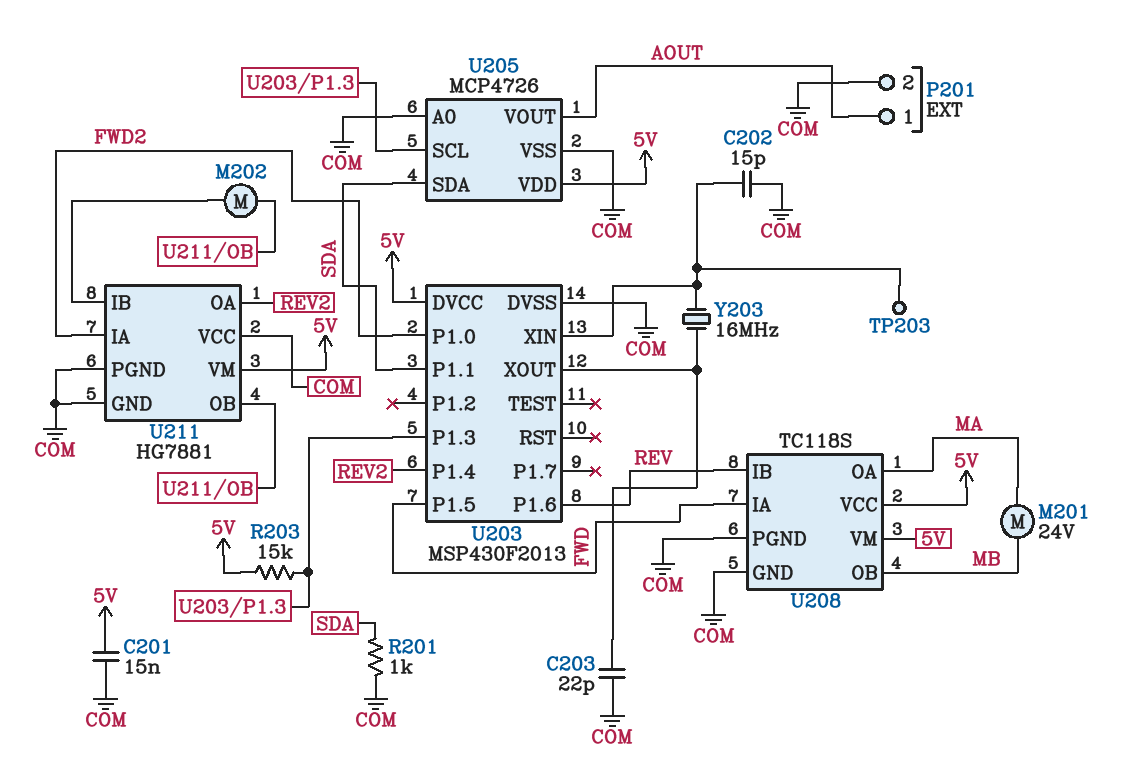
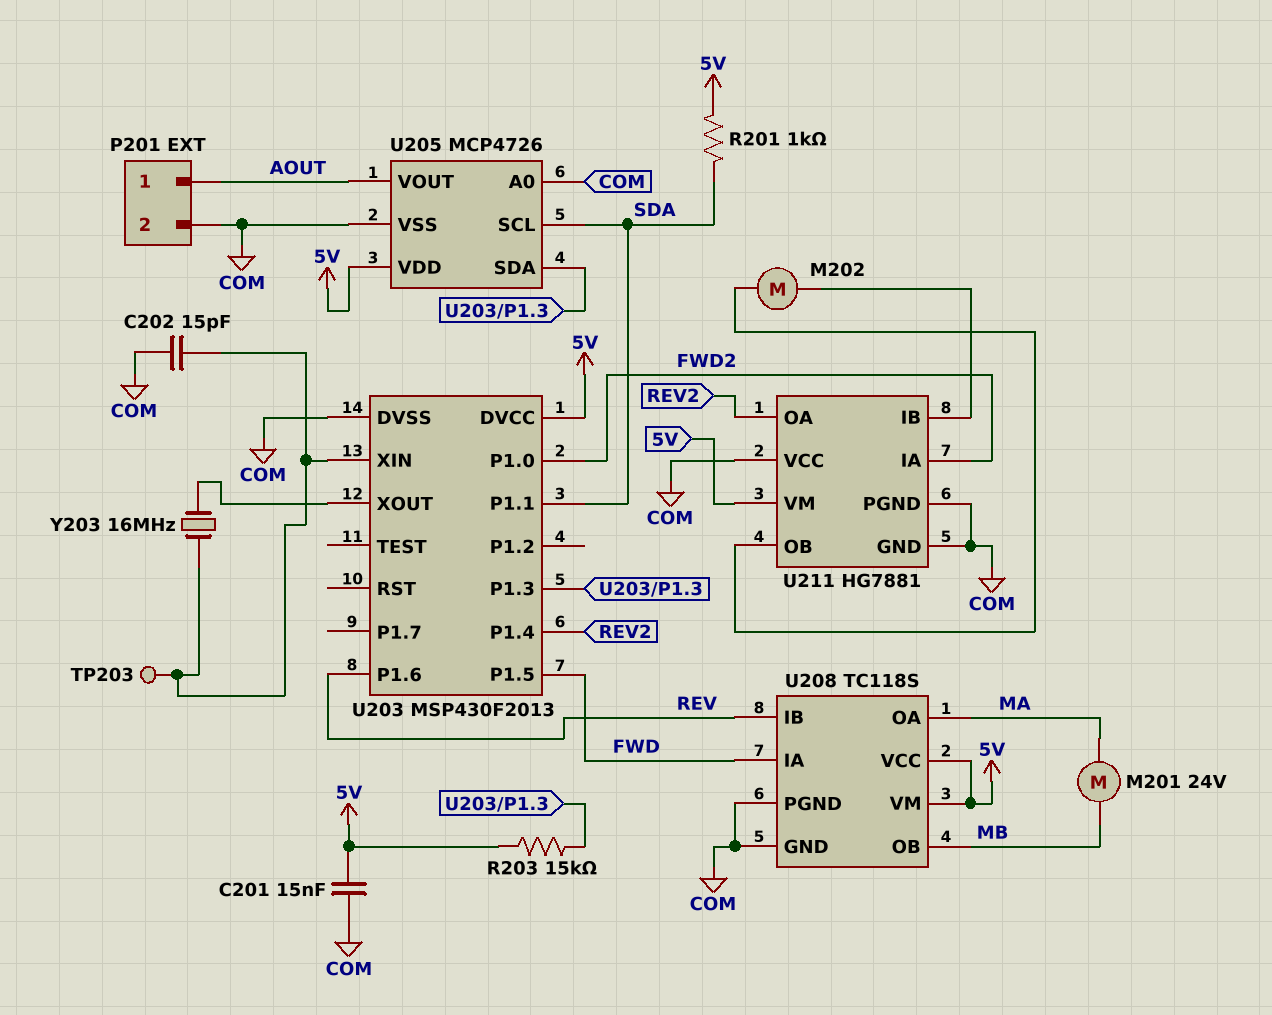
C203: 22pF (COM, U203/XOUT) -> none
R201: 1k (COM, SDA) -> 1k (5V, SDA)
U205 pin SCL: U203/P1.3 -> SDA
U205 pin SDA: SDA -> U203/P1.3

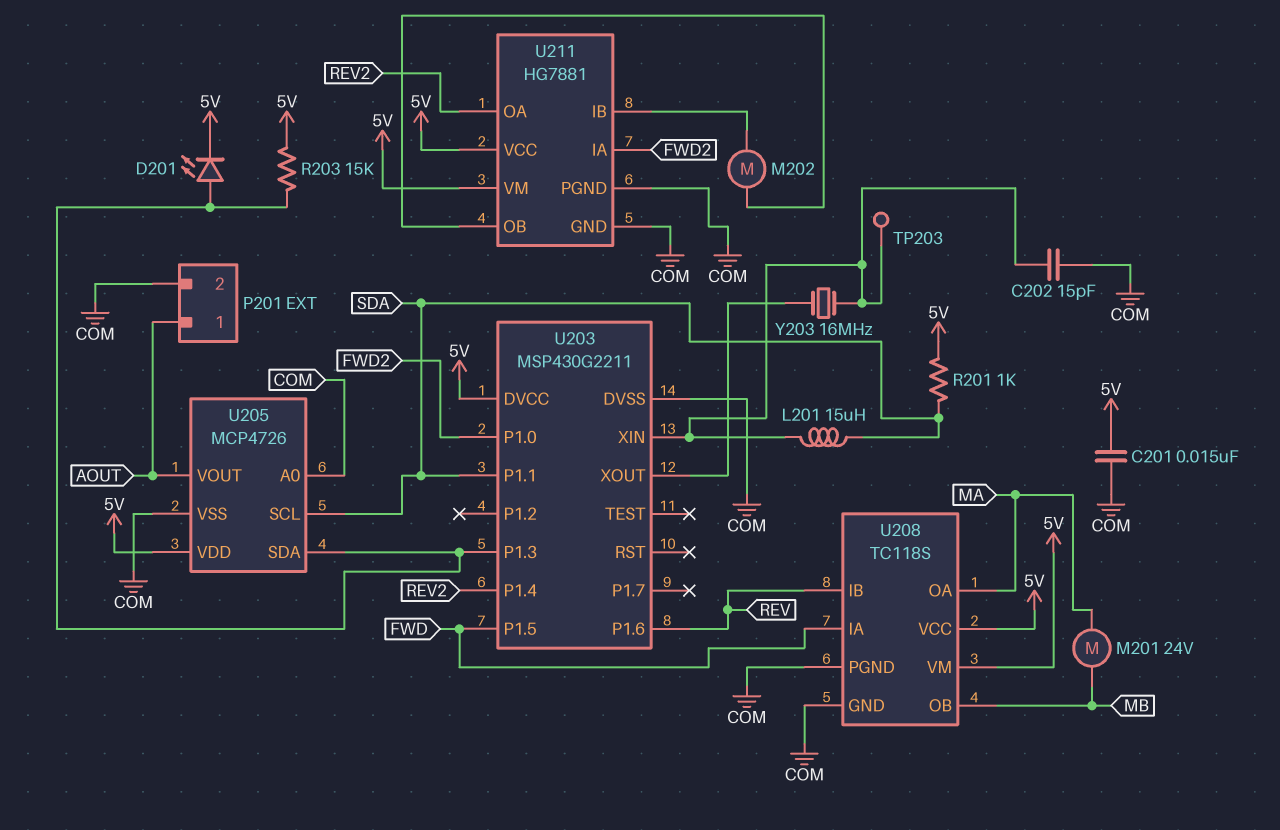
D201: none -> LED (A U203/P1.3, K 5V)
L201: none -> 15uH (SDA, U203/XIN)
U203: MSP430F2013 -> MSP430G2211
U211 pin VCC: COM -> 5V

